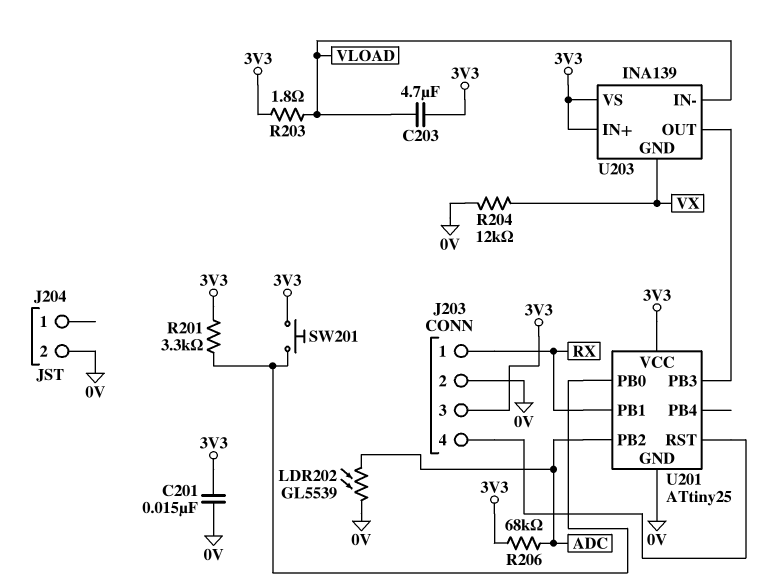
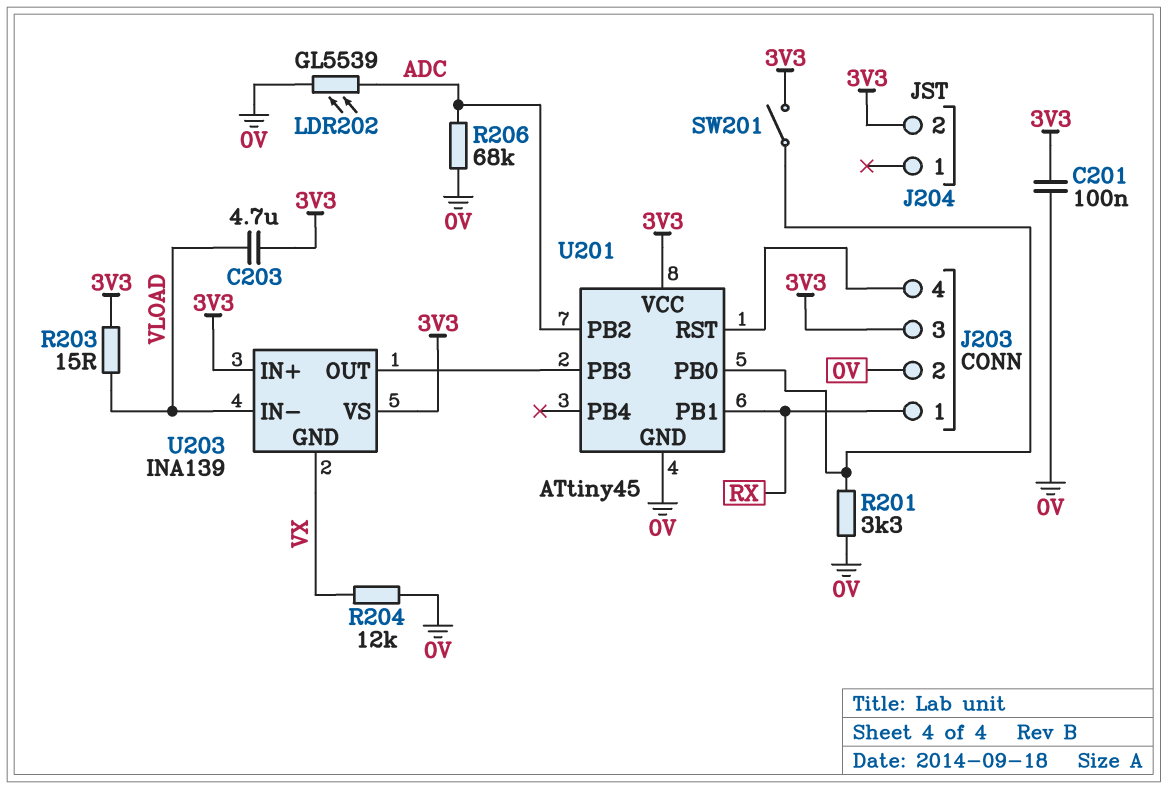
C201: 15nF (0V, 3V3) -> 100nF (0V, 3V3)
J204 pin 2: 0V -> 3V3
R201: 3.3k (3V3, U201/PB0) -> 3.3k (0V, U201/PB0)
R203: 1.8 (3V3, VLOAD) -> 15 (3V3, VLOAD)
R206: 68k (3V3, ADC) -> 68k (0V, ADC)
SW201: button (3V3, U201/PB0) -> switch (3V3, U201/PB0)
U201: ATtiny25 -> ATtiny45

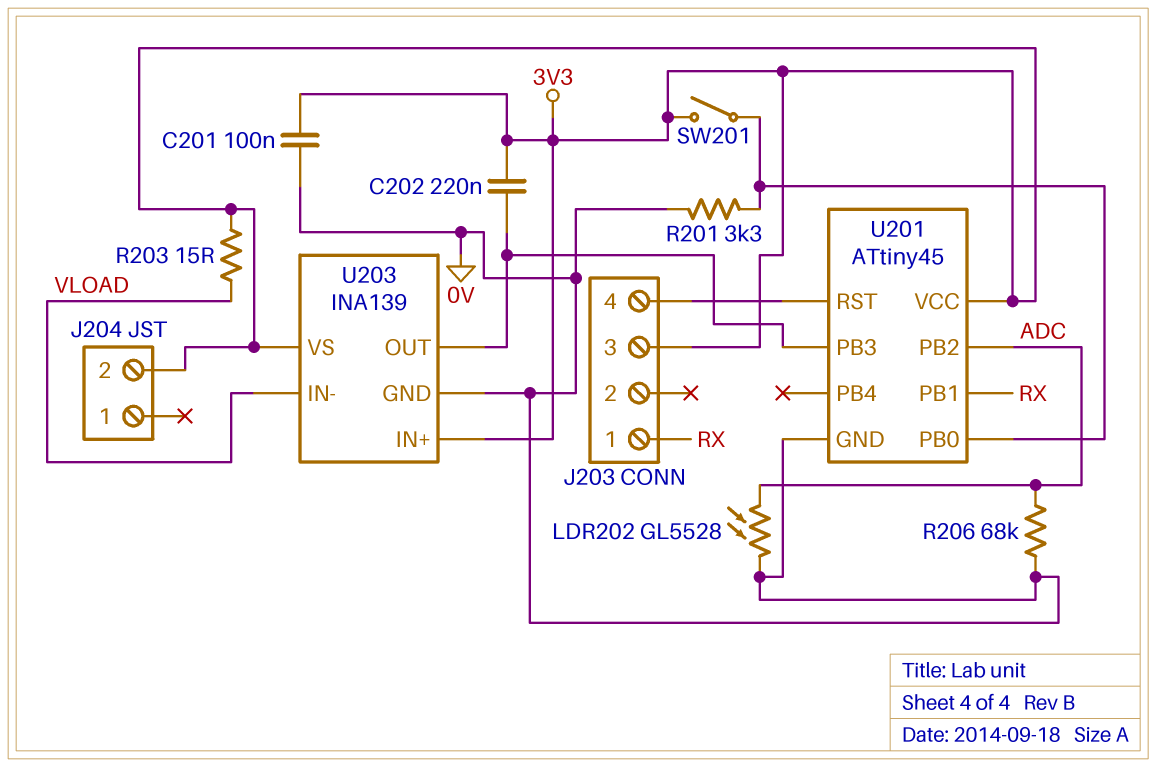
C202: none -> 220nF (3V3, U201/PB3)
C203: 4.7uF (3V3, VLOAD) -> none
J203 pin 2: 0V -> none
LDR202: GL5539 (0V, ADC) -> GL5528 (0V, ADC)
R204: 12k (0V, VX) -> none
U203 pin GND: VX -> 0V

